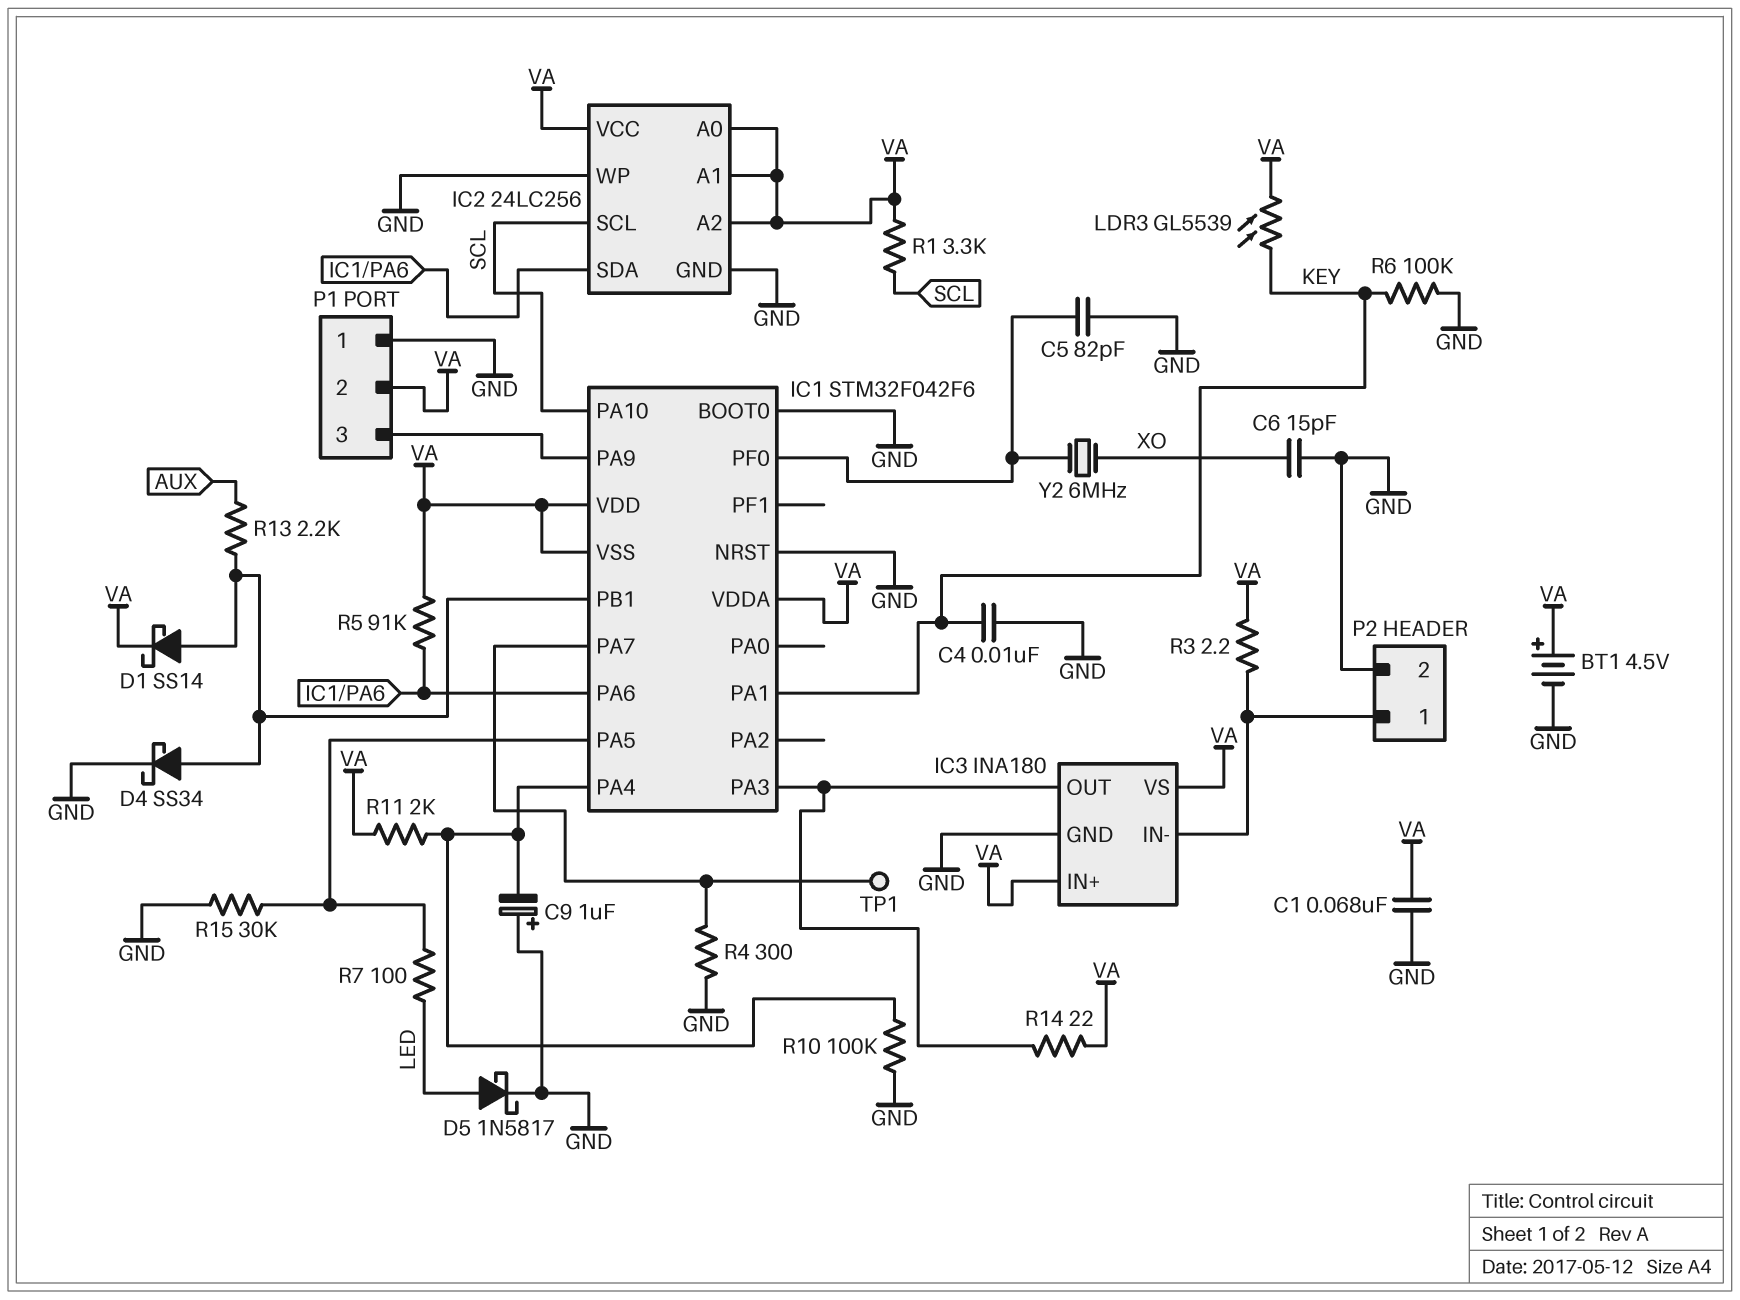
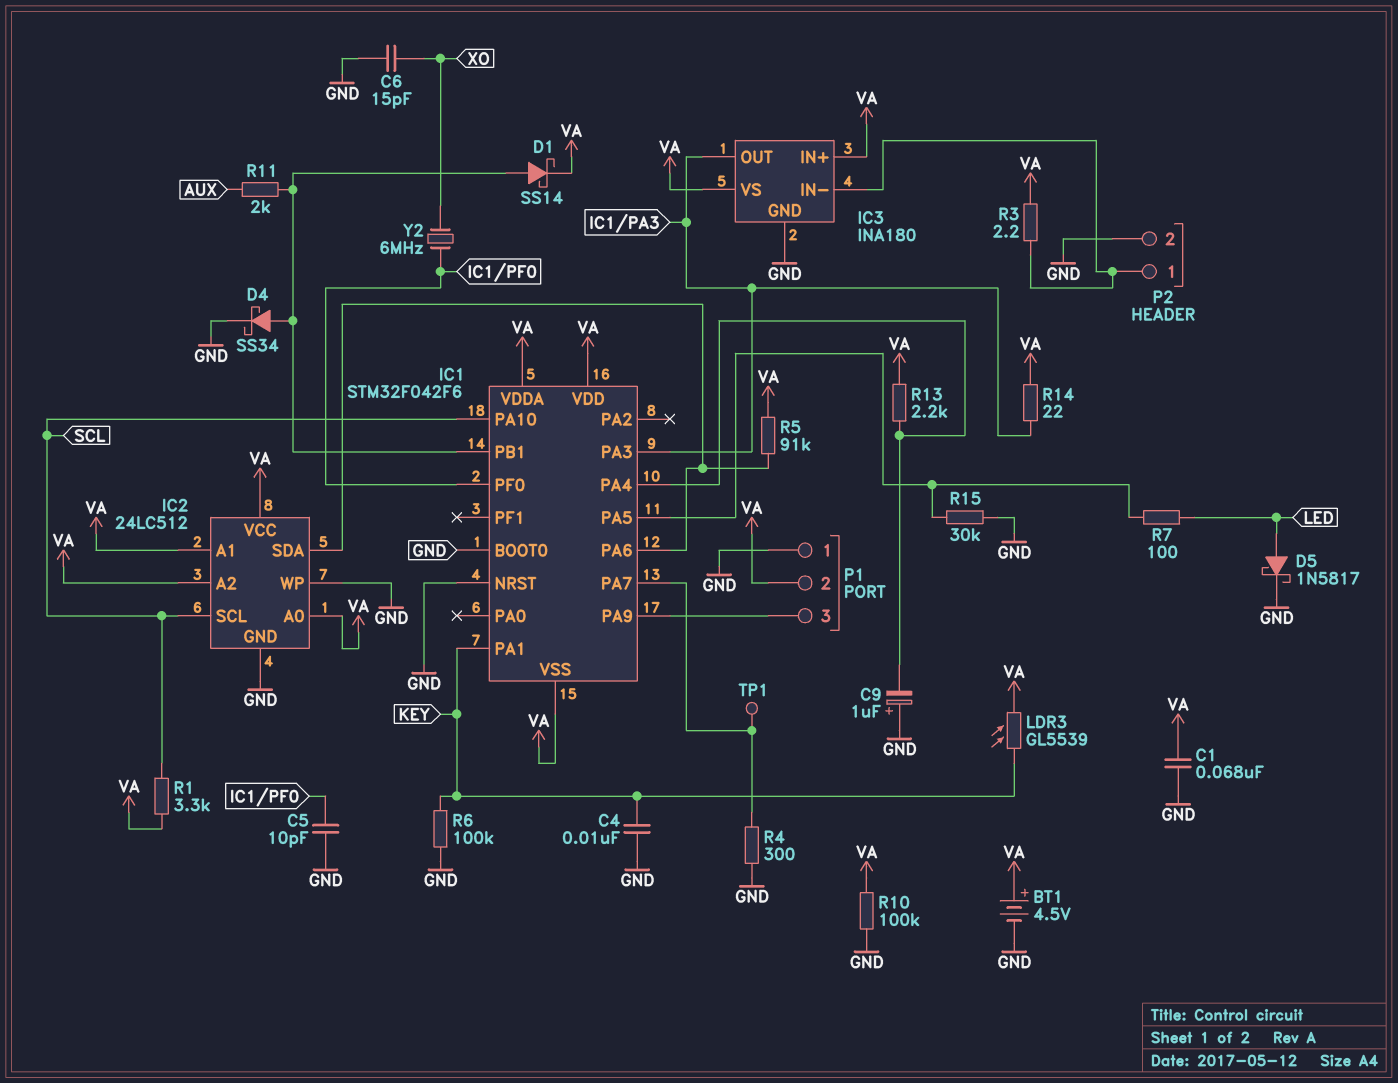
C5: 82pF (GND, IC1/PF0) -> 10pF (GND, IC1/PF0)
IC2: 24LC256 -> 24LC512
R10: 100k (GND, IC1/PA4) -> 100k (GND, VA)
R11: 2k (IC1/PA4, VA) -> 2k (AUX, IC1/PB1)
R13: 2.2k (AUX, IC1/PB1) -> 2.2k (IC1/PA4, VA)

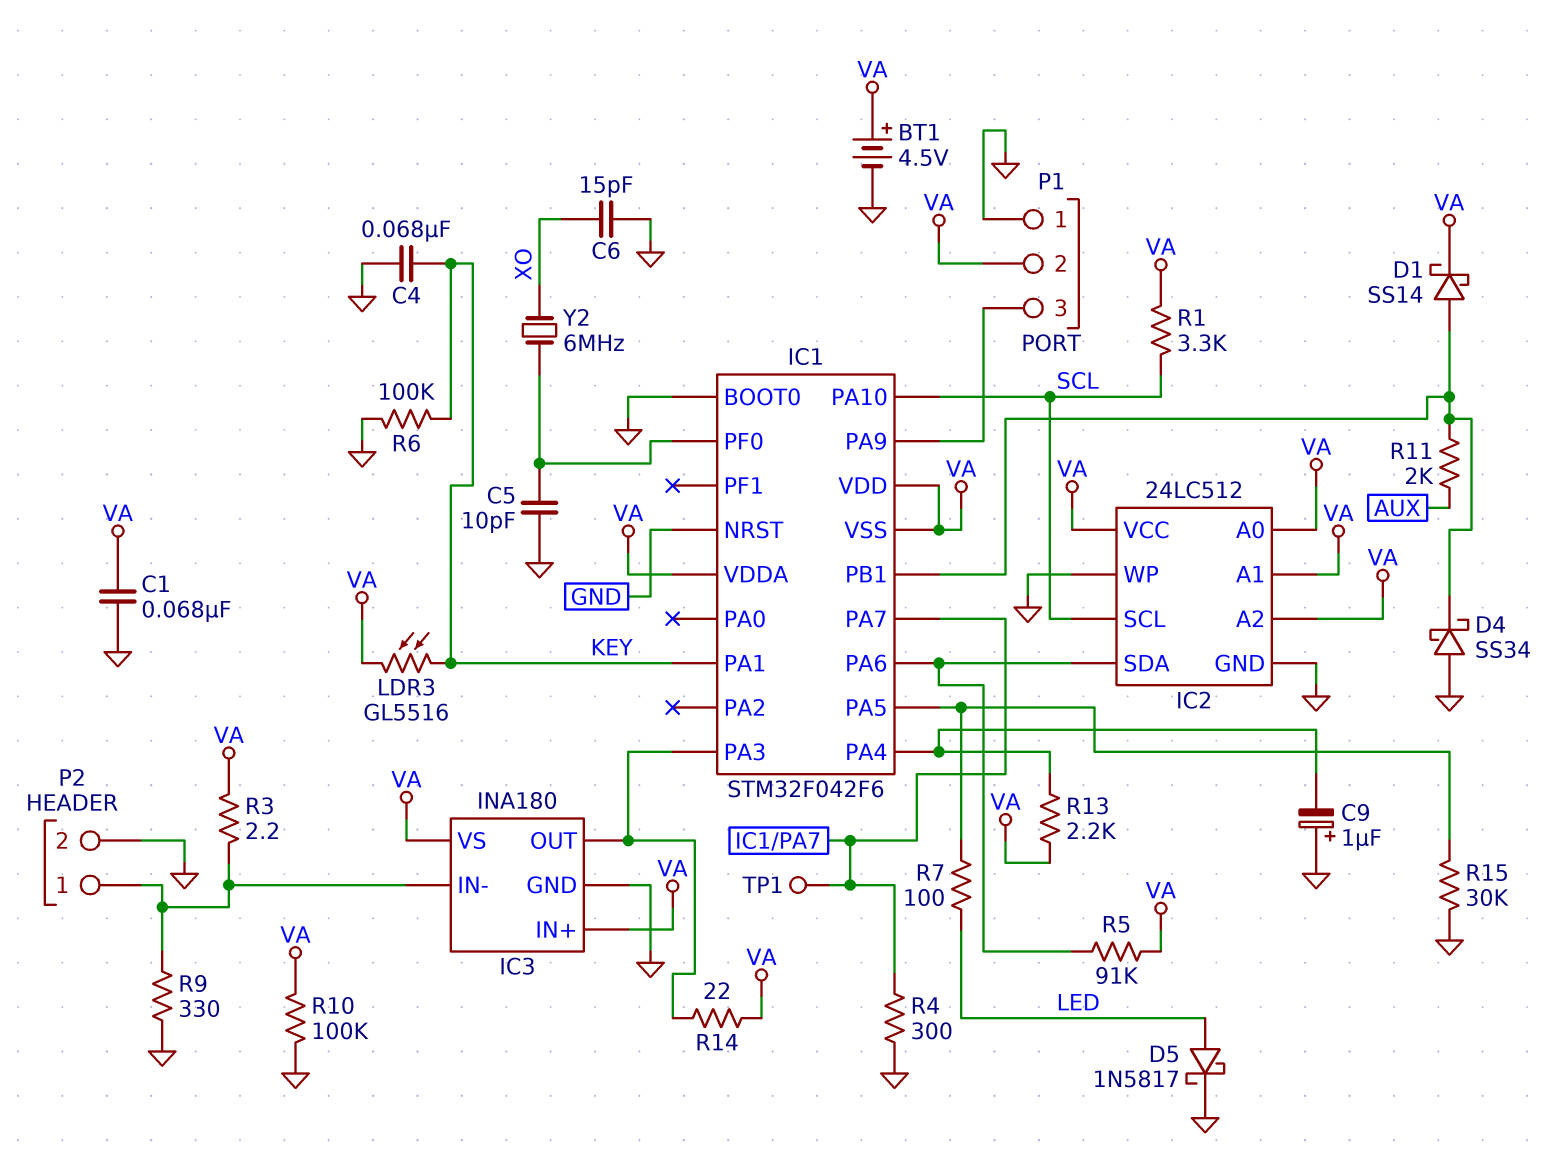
C4: 10nF (GND, KEY) -> 68nF (GND, KEY)
D4: schottky SS34 (A IC1/PB1, K GND) -> schottky SS34 (A GND, K IC1/PB1)
LDR3: GL5539 (KEY, VA) -> GL5516 (KEY, VA)
R9: none -> 330 (GND, IC3/IN-)

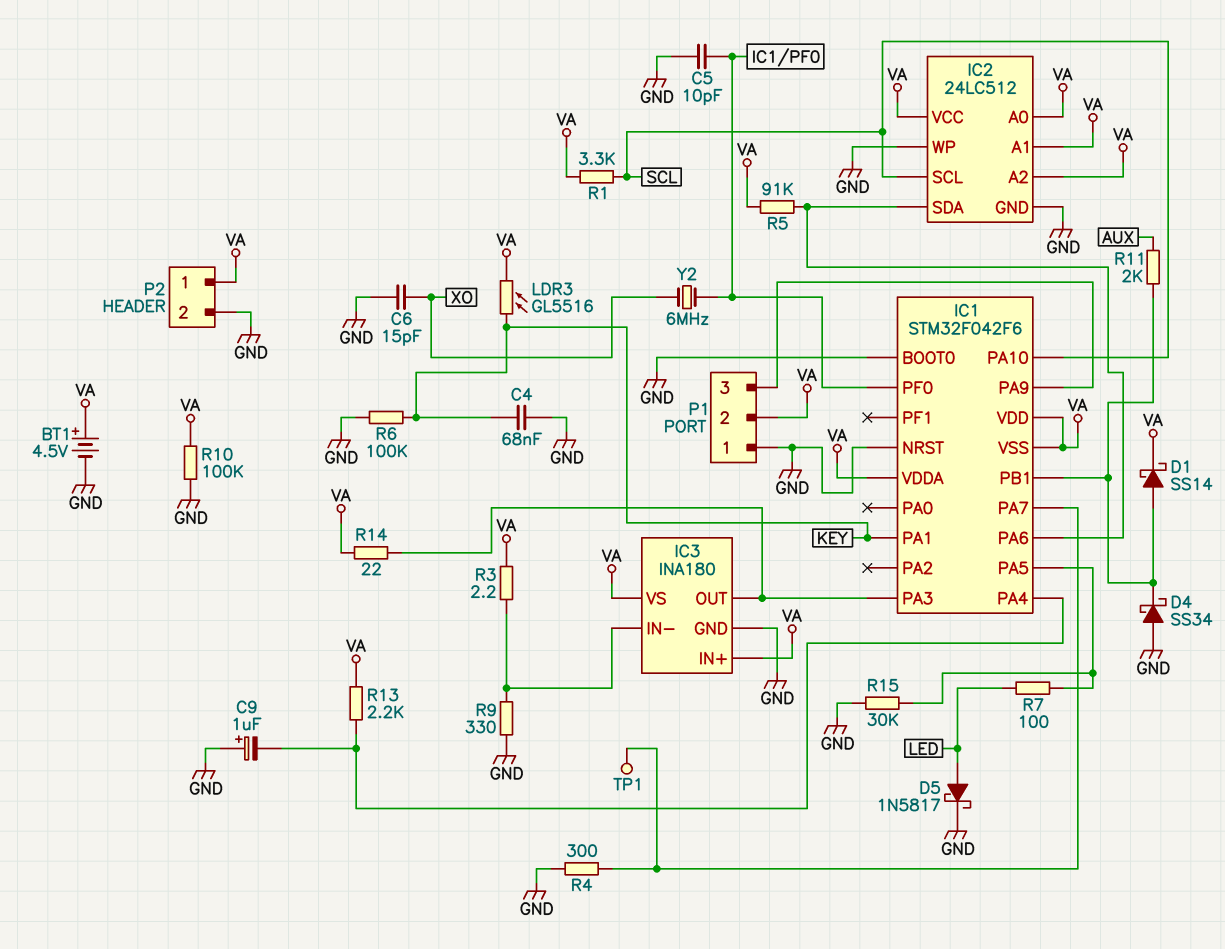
C1: 68nF (GND, VA) -> none
P2 pin 1: IC3/IN- -> VA

